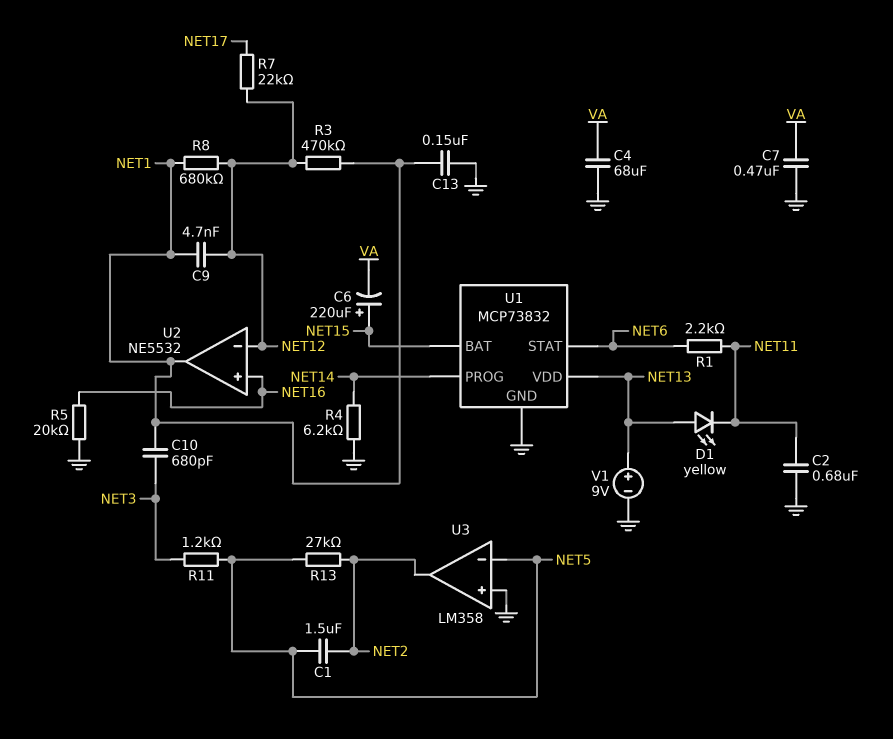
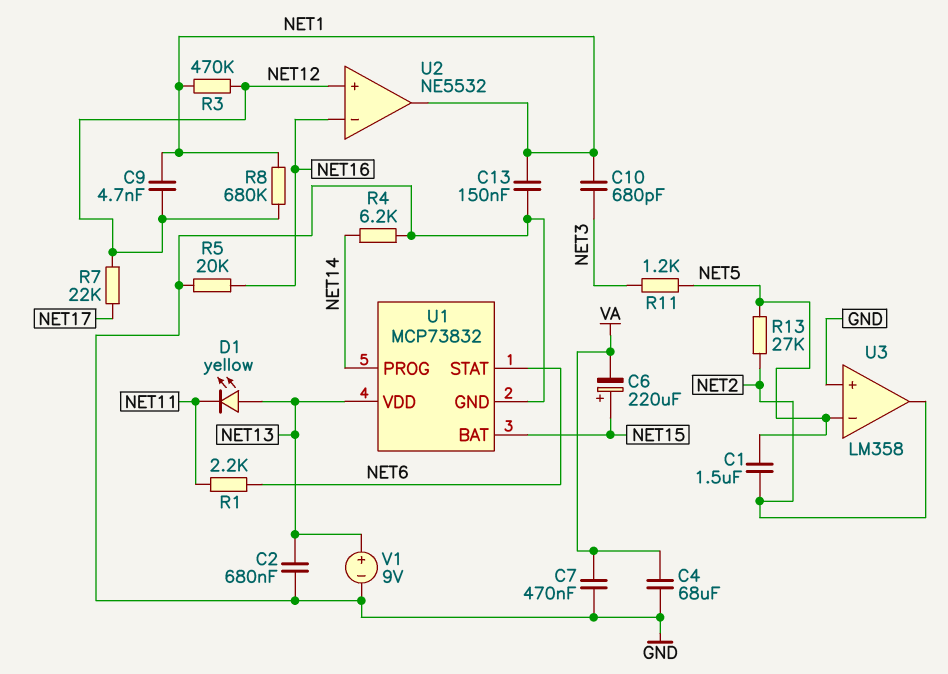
C2: 680nF (GND, NET11) -> 680nF (GND, NET13)
U2 pin in+: NET16 -> NET12
U2 pin in-: NET12 -> NET16

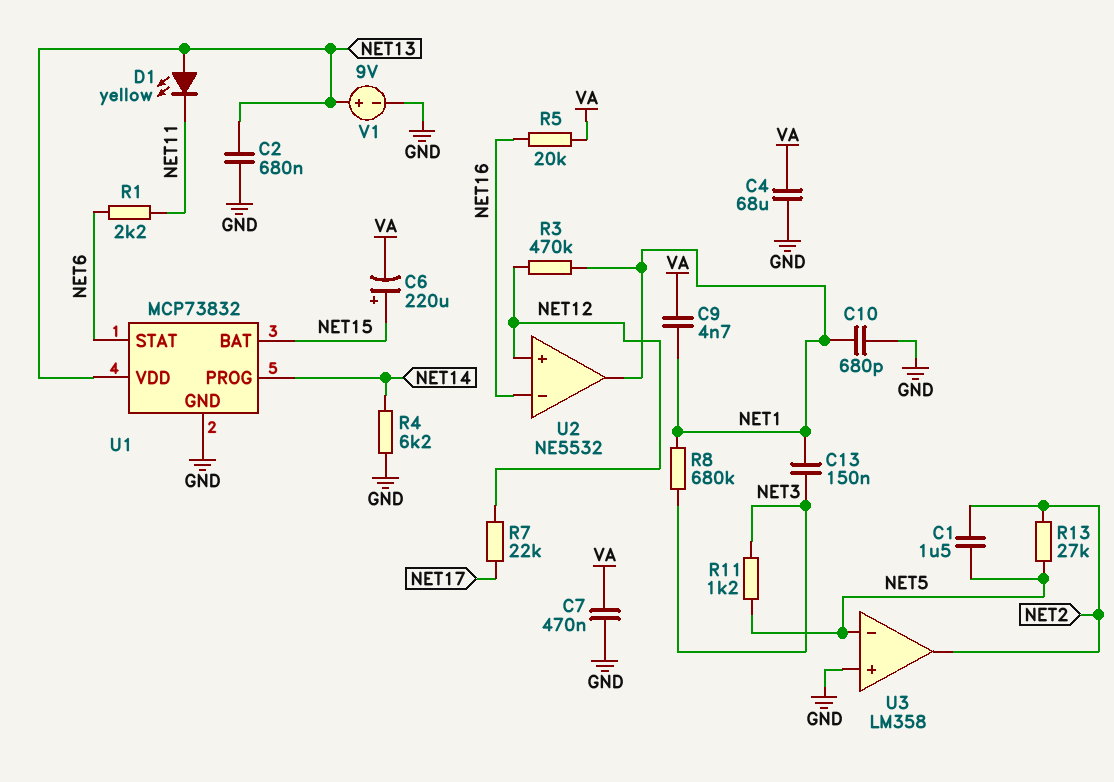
C9: 4.7nF (NET1, NET12) -> 4.7nF (NET1, VA)
C10: 680pF (NET1, NET3) -> 680pF (GND, NET1)
C13: 150nF (GND, NET1) -> 150nF (NET1, NET3)
R5: 20k (GND, NET16) -> 20k (NET16, VA)
R8: 680k (NET1, NET12) -> 680k (NET1, NET3)

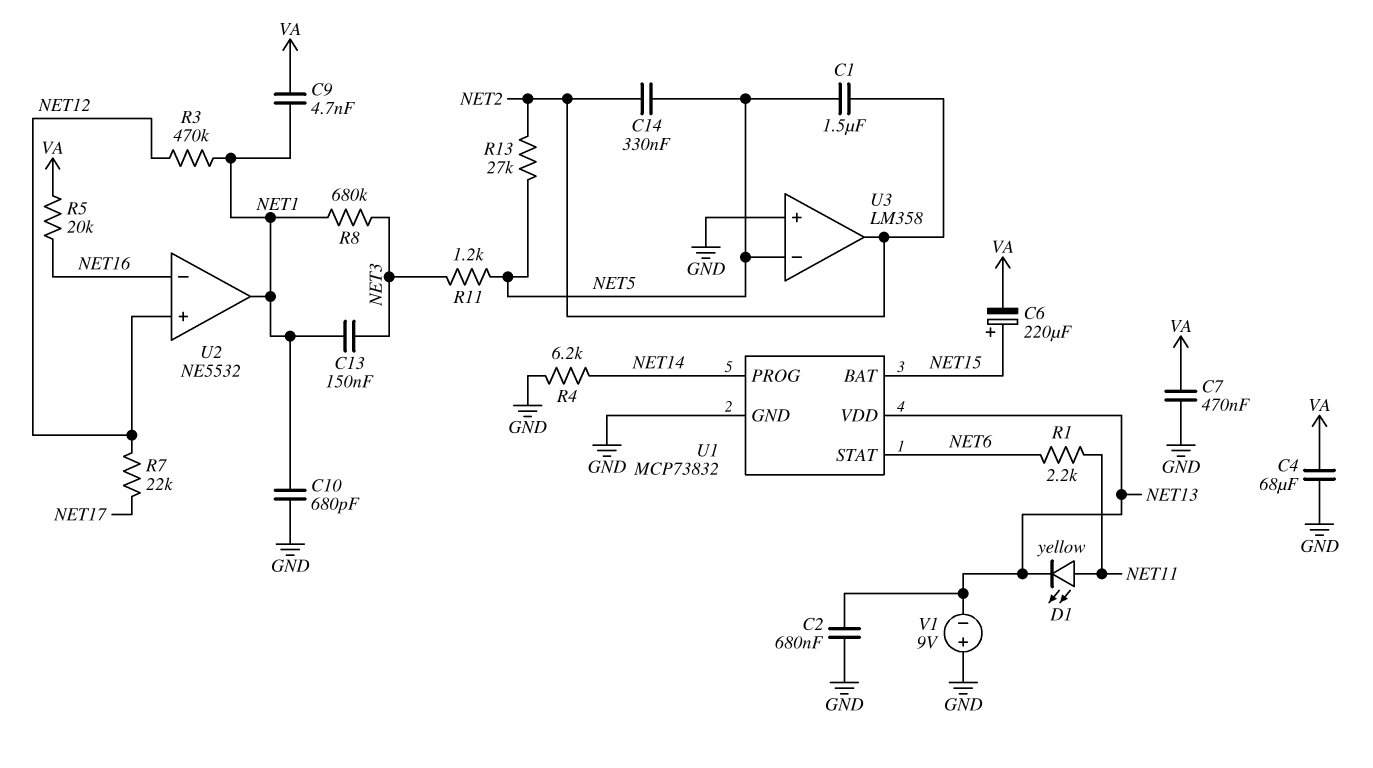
C14: none -> 330nF (NET2, NET5)
D1: LED yellow (A NET13, K NET11) -> LED yellow (A NET11, K NET13)
V1: 9V (plus NET13, minus GND) -> 9V (plus GND, minus NET13)

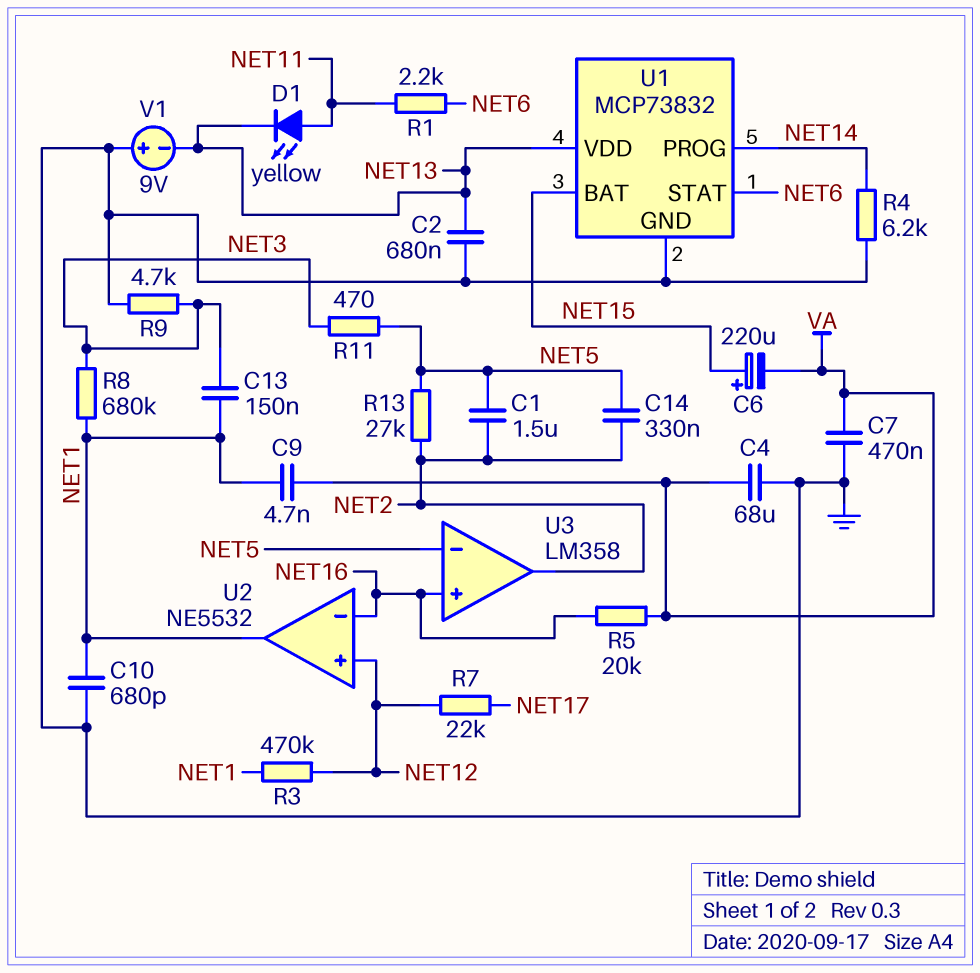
R9: none -> 4.7k (GND, NET3)
R11: 1.2k (NET3, NET5) -> 470 (NET3, NET5)
U3 pin in+: GND -> NET16

